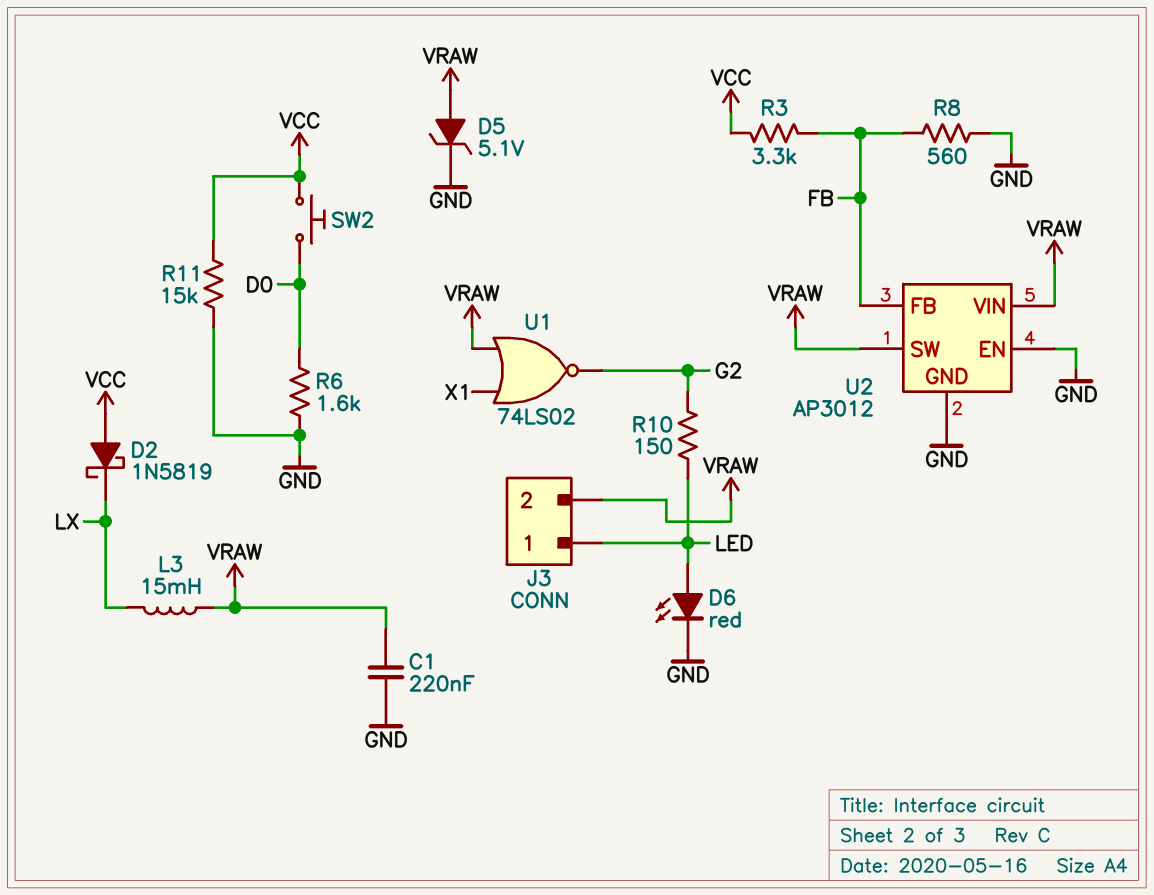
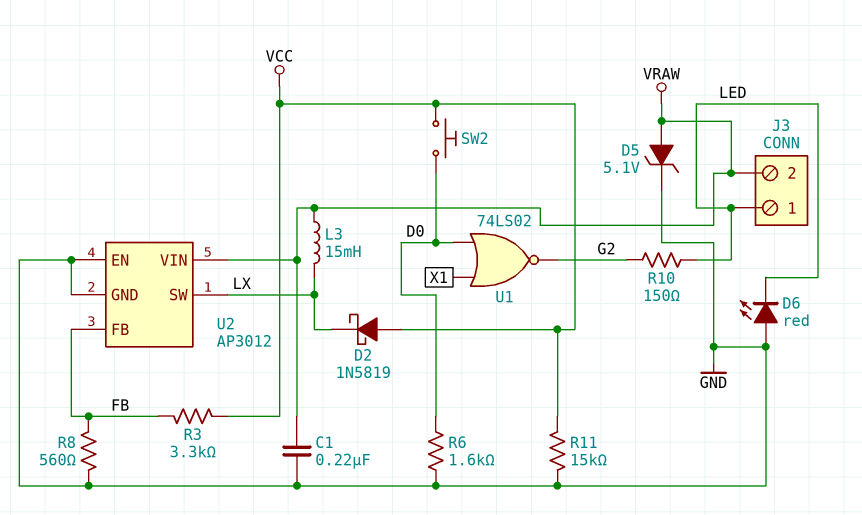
D6: LED red (A LED, K GND) -> LED red (A GND, K LED)
U1: NOR 74LS02 (in VRAW, in X1, out G2) -> NOR 74LS02 (in D0, in X1, out G2)
U2 pin SW: VRAW -> LX

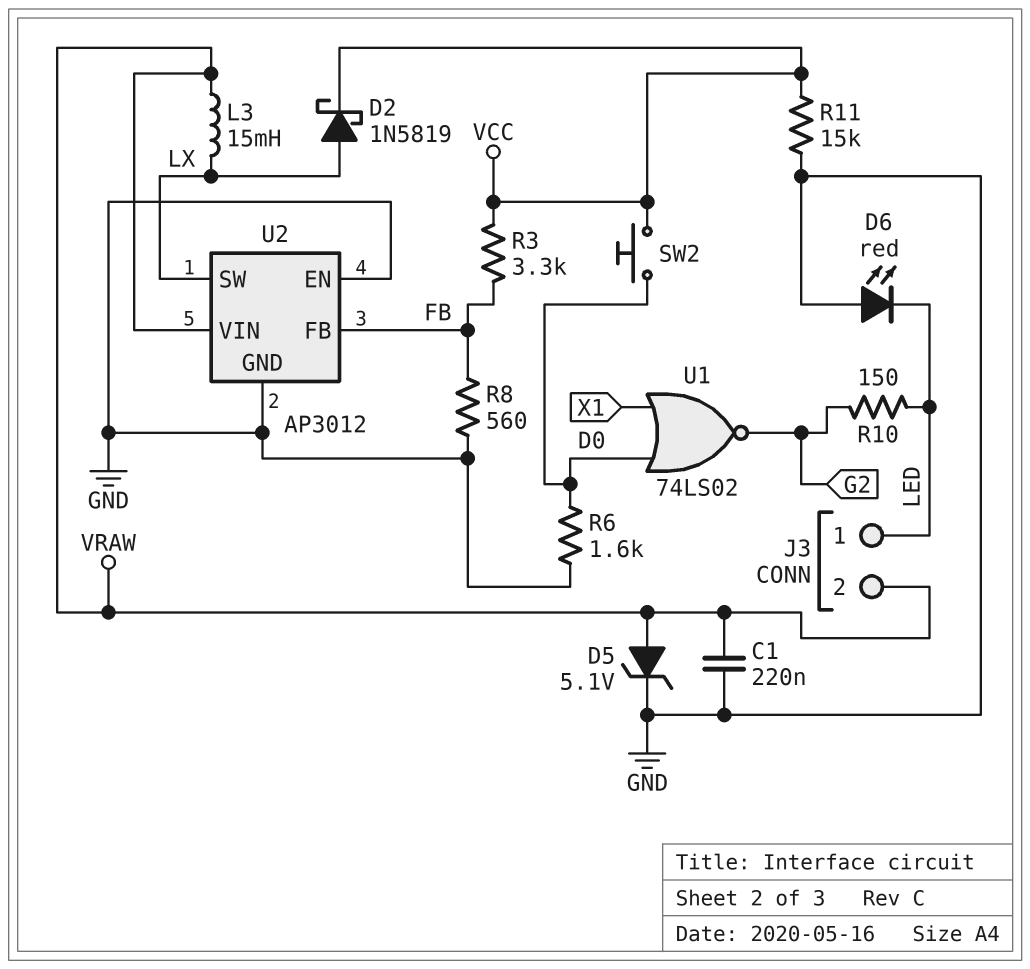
D2: schottky 1N5819 (A VCC, K LX) -> schottky 1N5819 (A LX, K VCC)

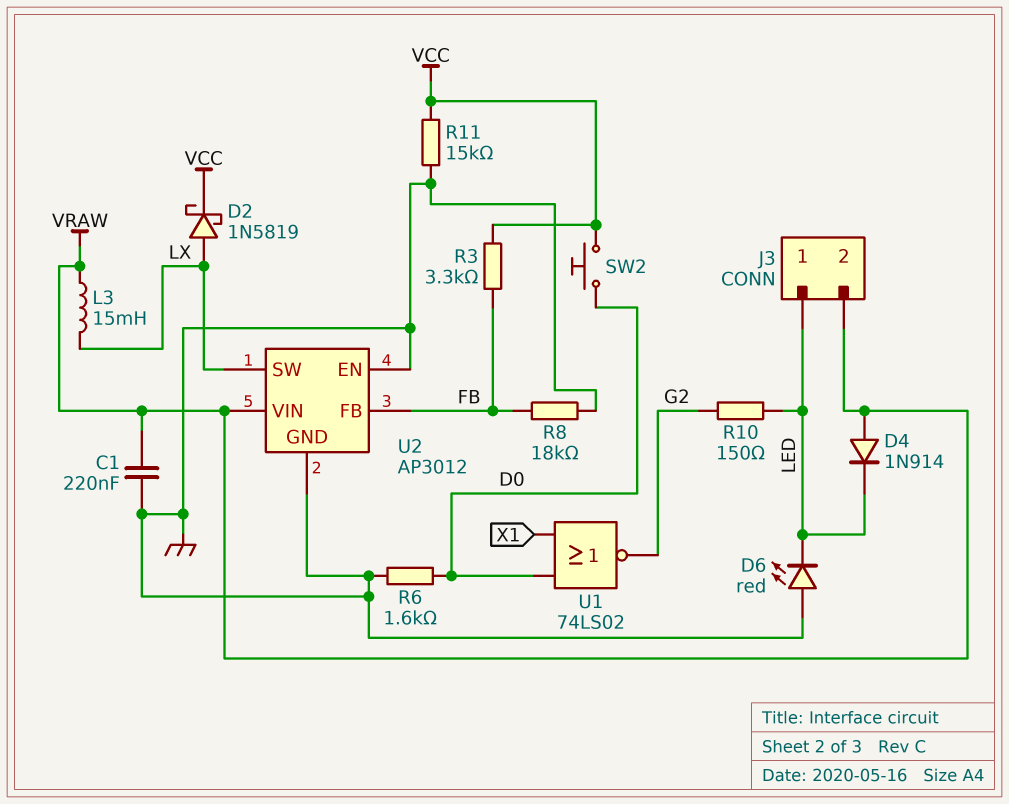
D4: none -> diode 1N914 (A VRAW, K LED)
D5: zener 5.1V (A VRAW, K GND) -> none
R8: 560 (FB, GND) -> 18k (FB, GND)

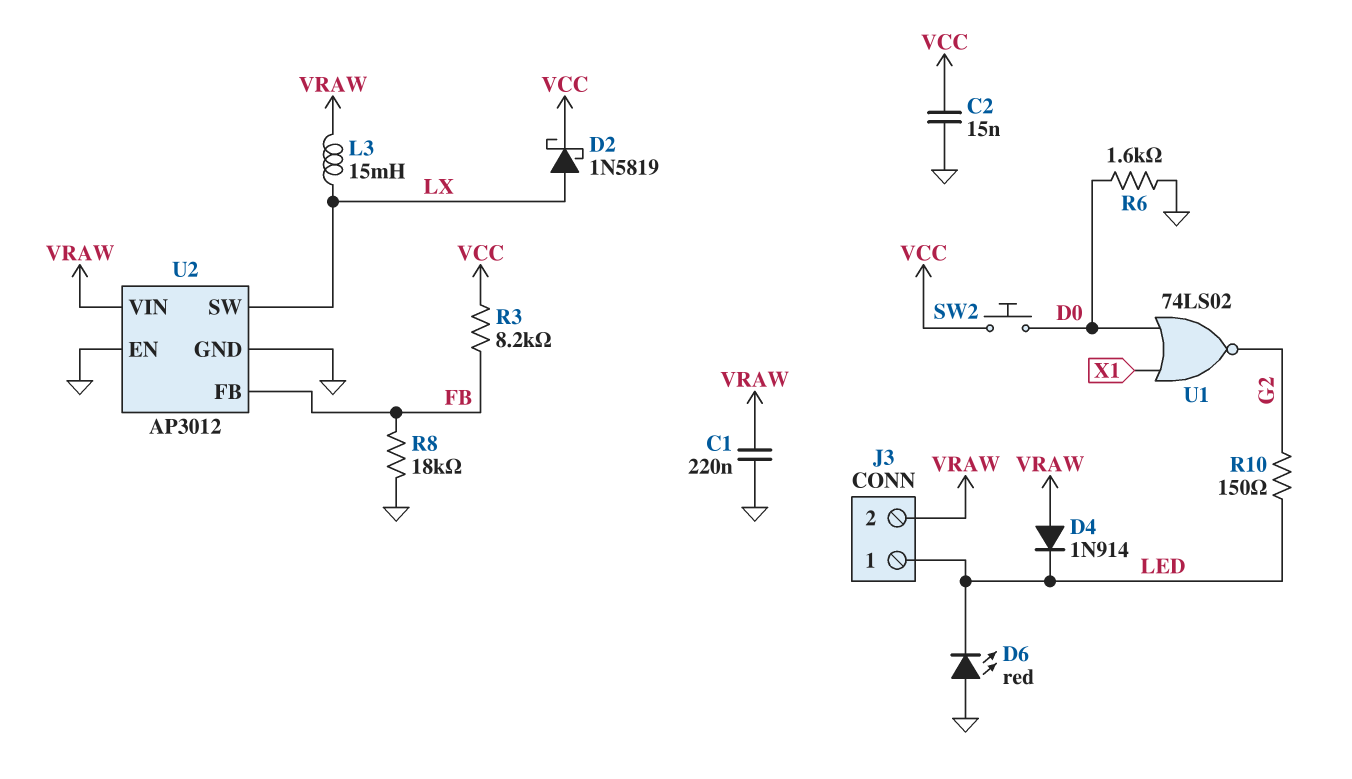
C2: none -> 15nF (GND, VCC)
R3: 3.3k (FB, VCC) -> 8.2k (FB, VCC)
R11: 15k (GND, VCC) -> none

